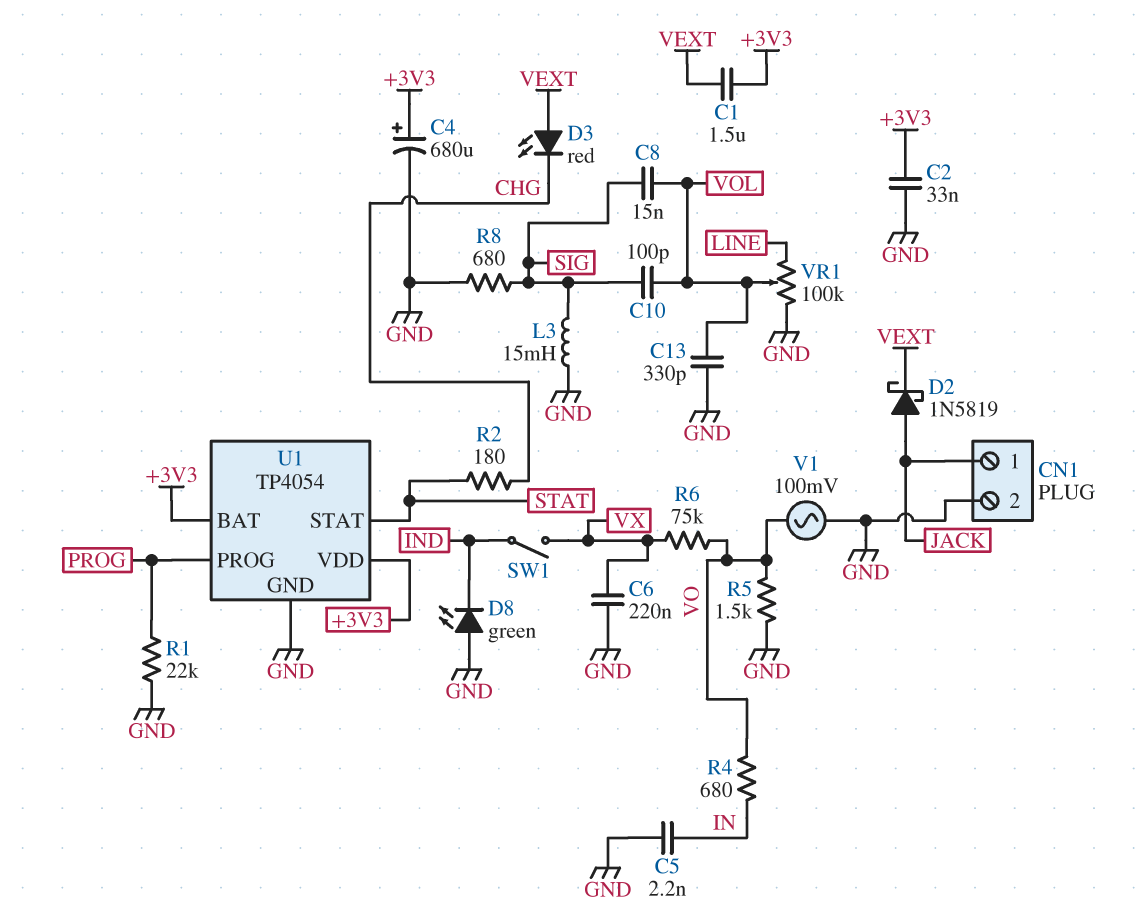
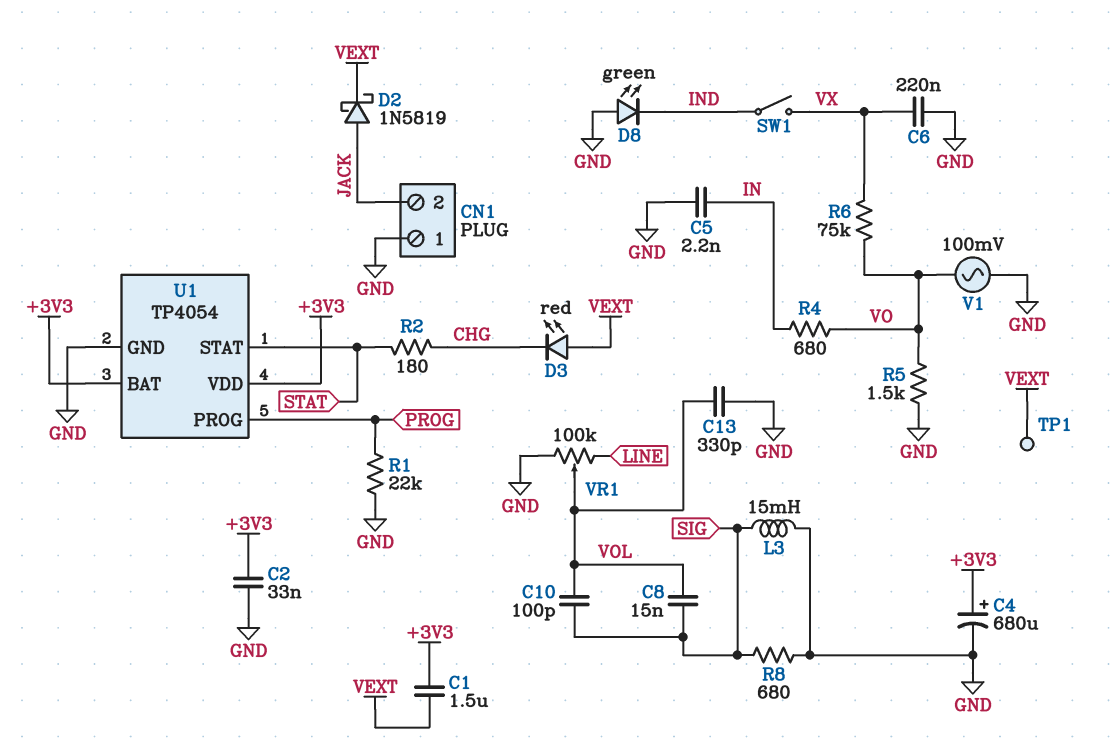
CN1 pin 1: JACK -> GND
CN1 pin 2: GND -> JACK
TP1: none -> test point (VEXT)

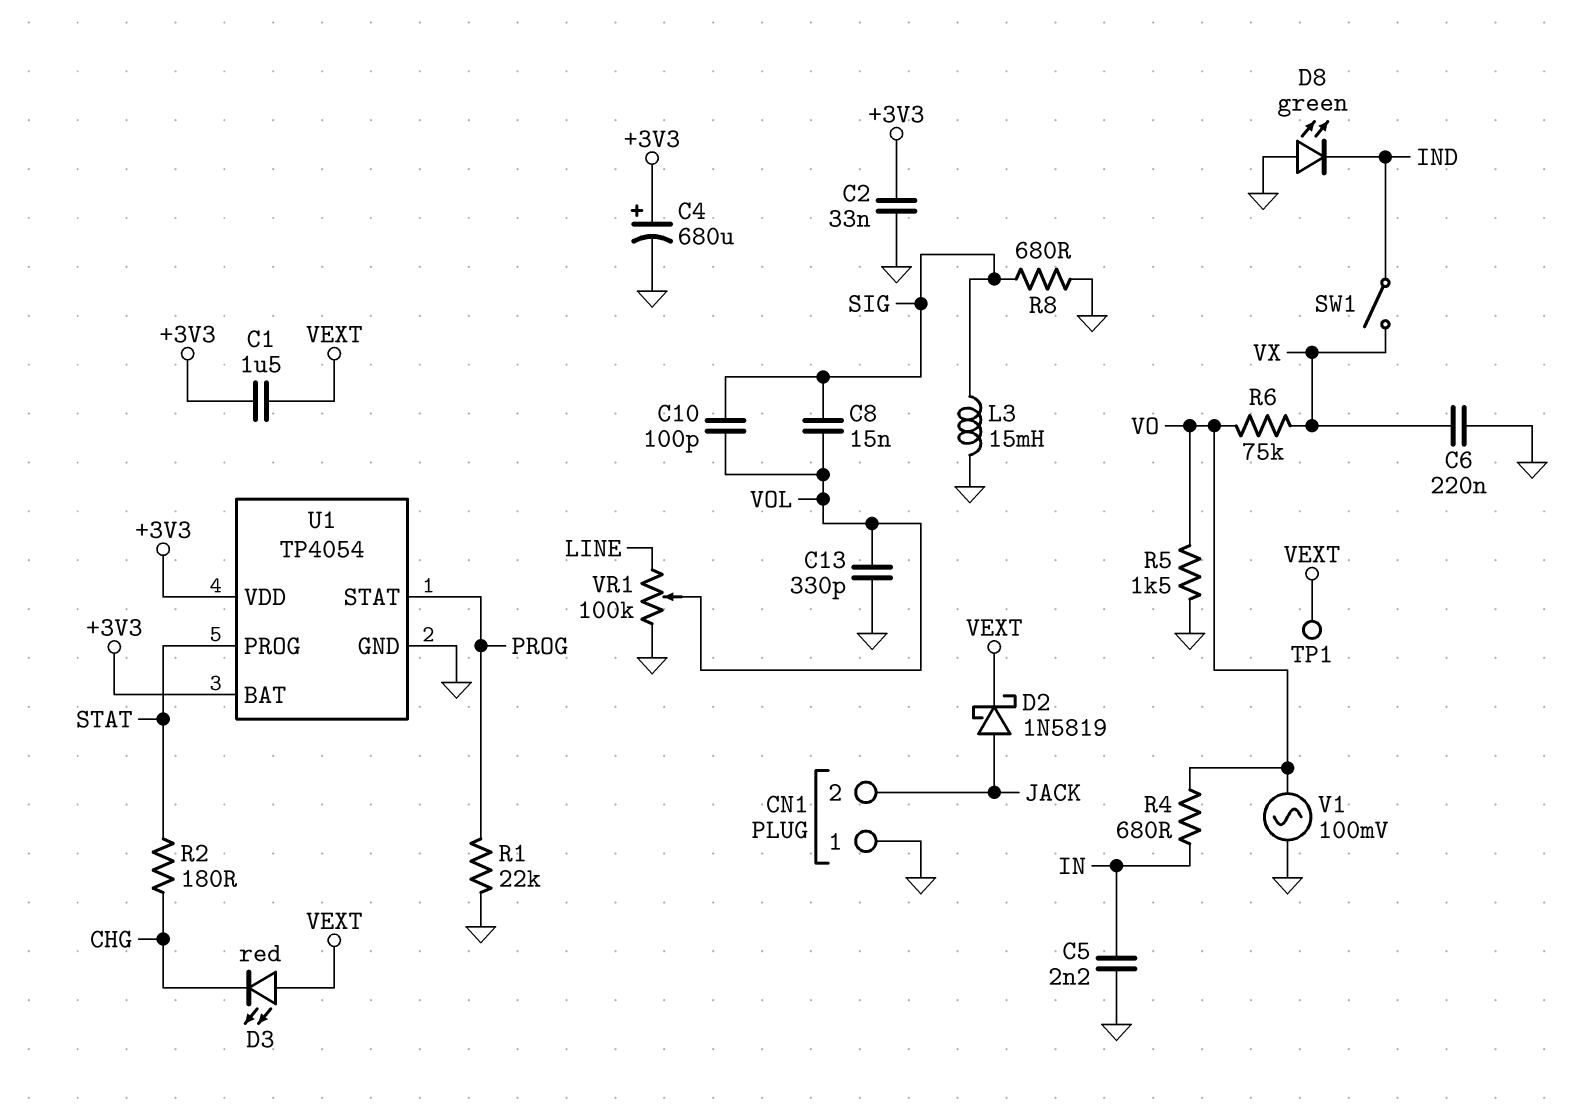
U1 pin PROG: PROG -> STAT
U1 pin STAT: STAT -> PROG

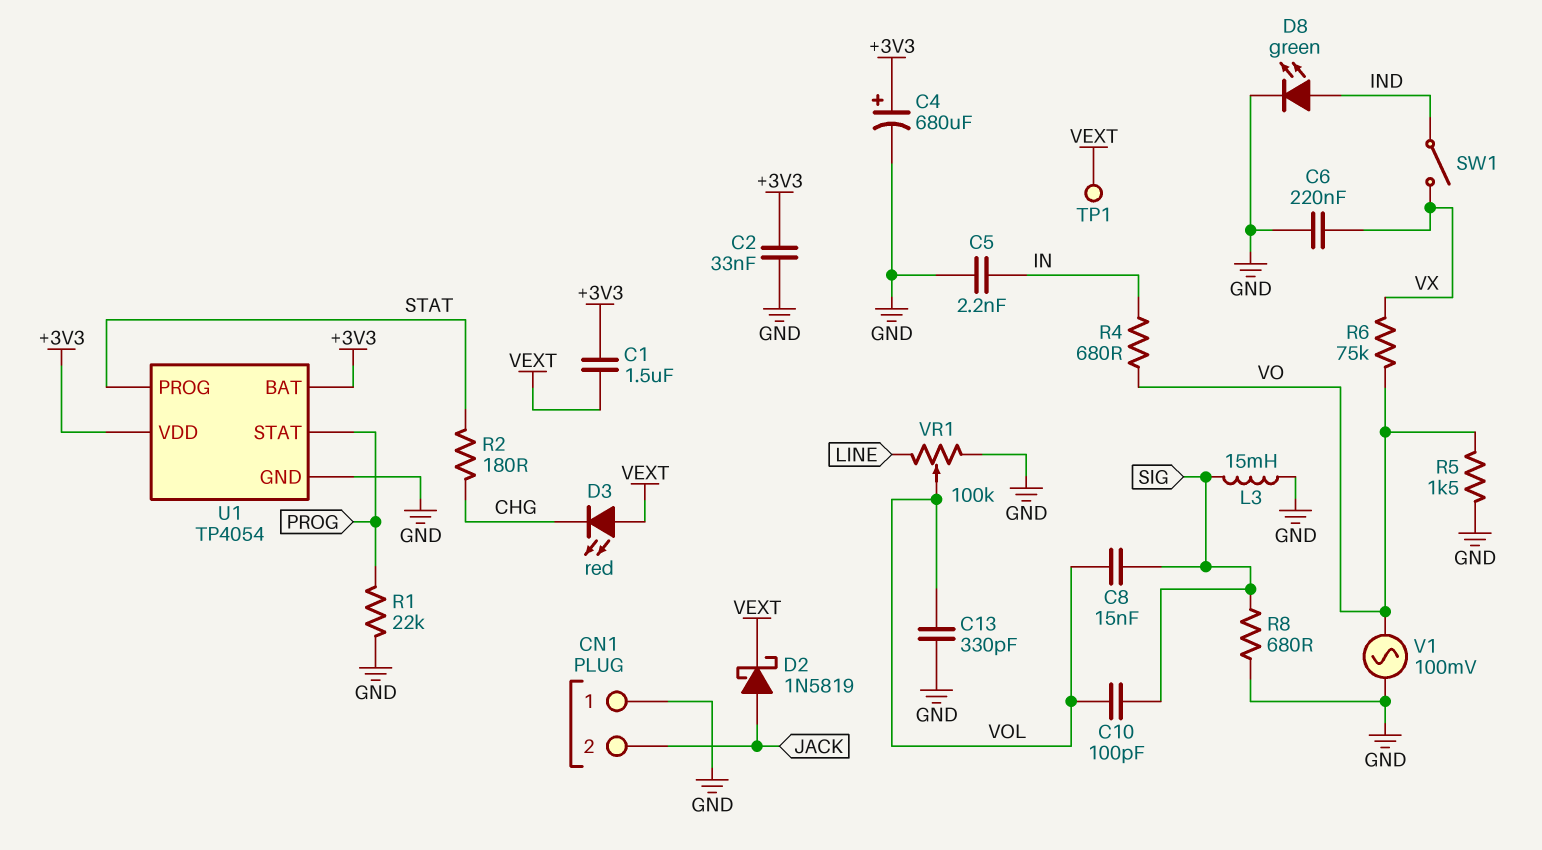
D8: LED green (A GND, K IND) -> LED green (A IND, K GND)

